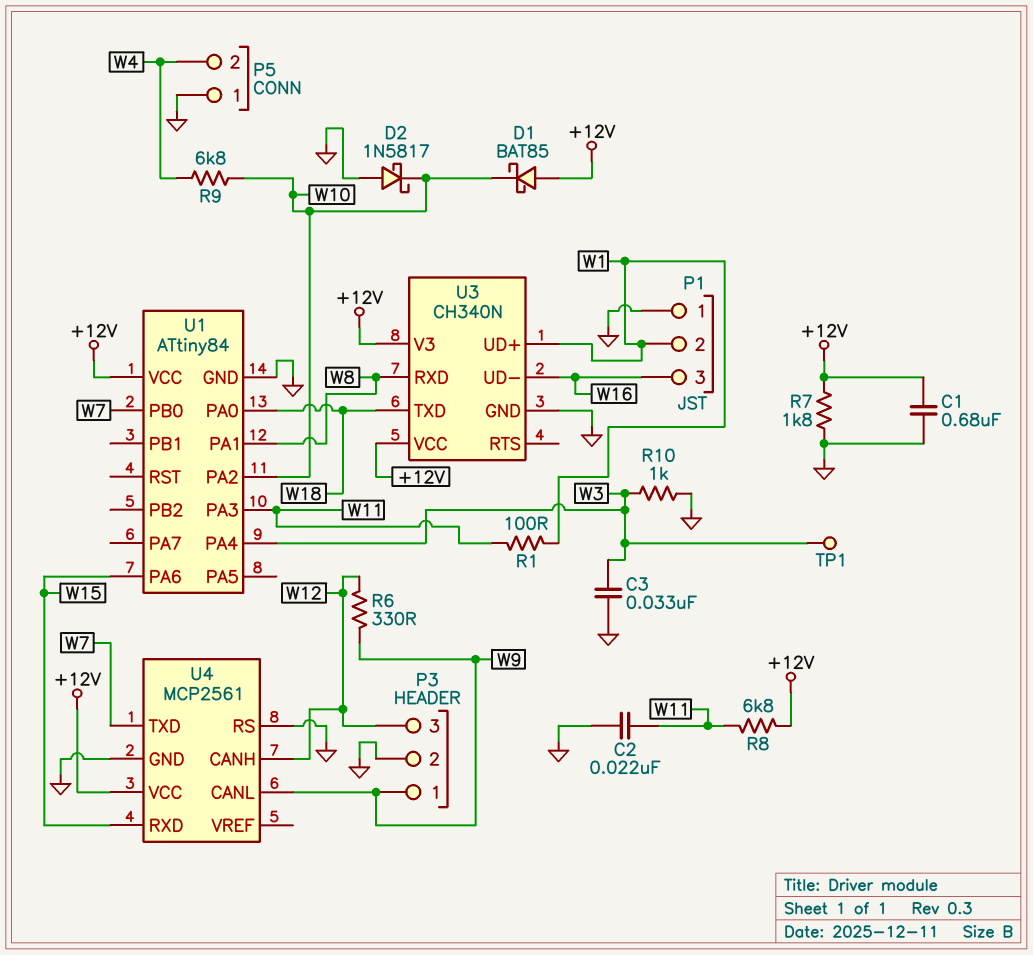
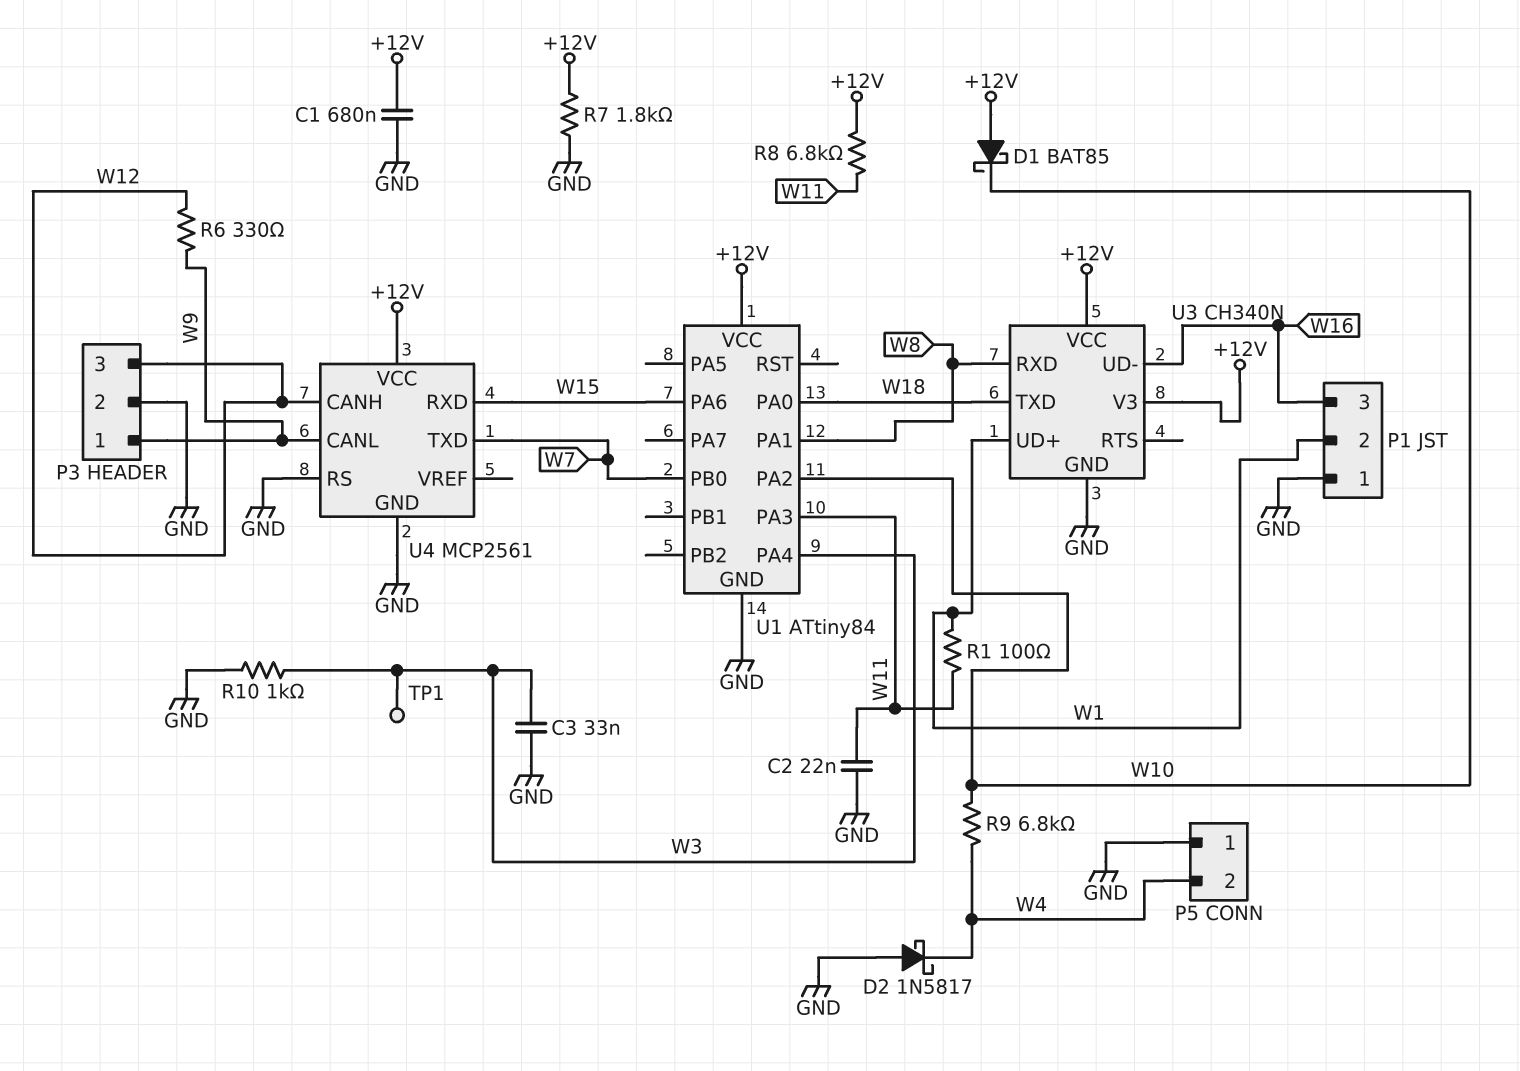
D2: schottky 1N5817 (A GND, K W10) -> schottky 1N5817 (A GND, K W4)

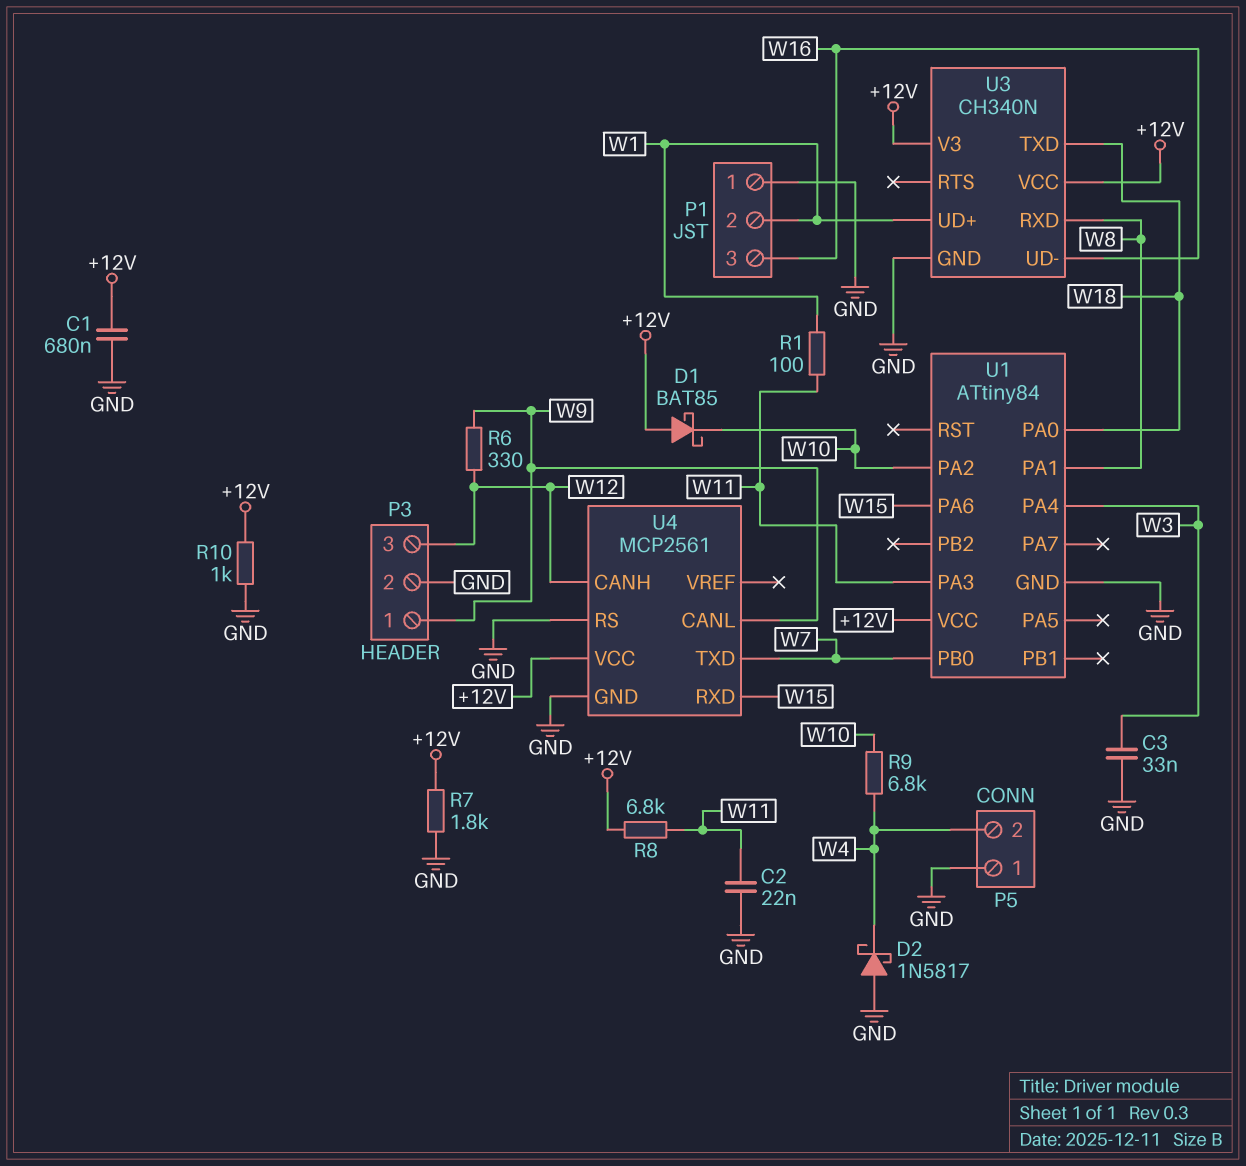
R10: 1k (GND, W3) -> 1k (+12V, GND)
TP1: test point (W3) -> none

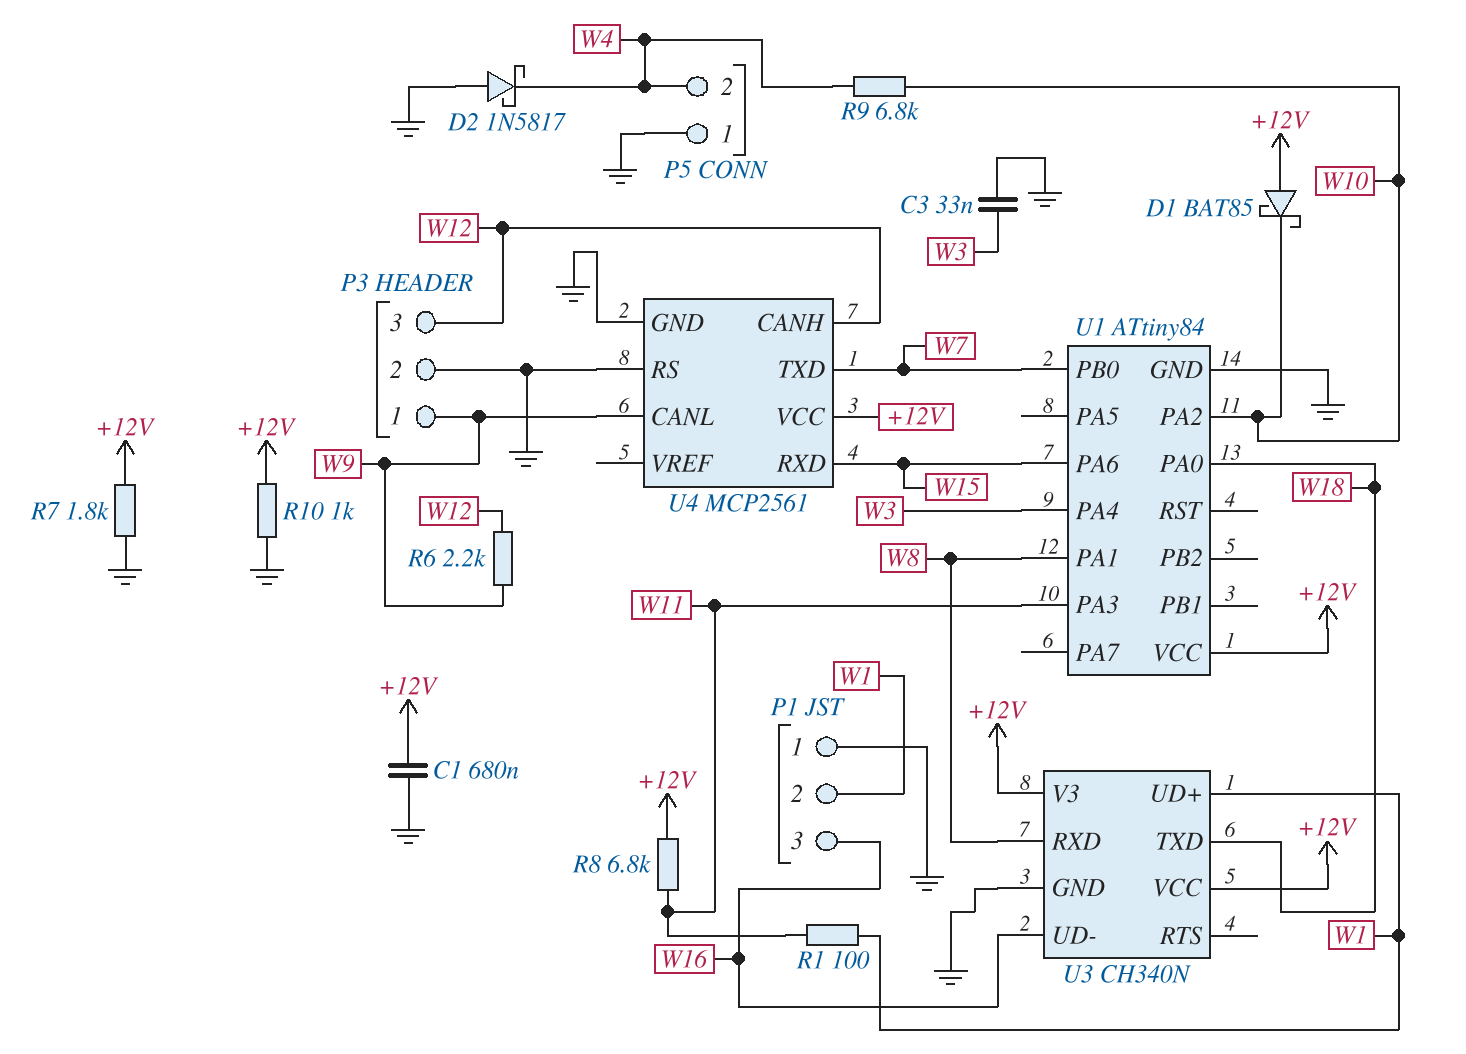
C2: 22nF (GND, W11) -> none
R6: 330 (W9, W12) -> 2.2k (W9, W12)

